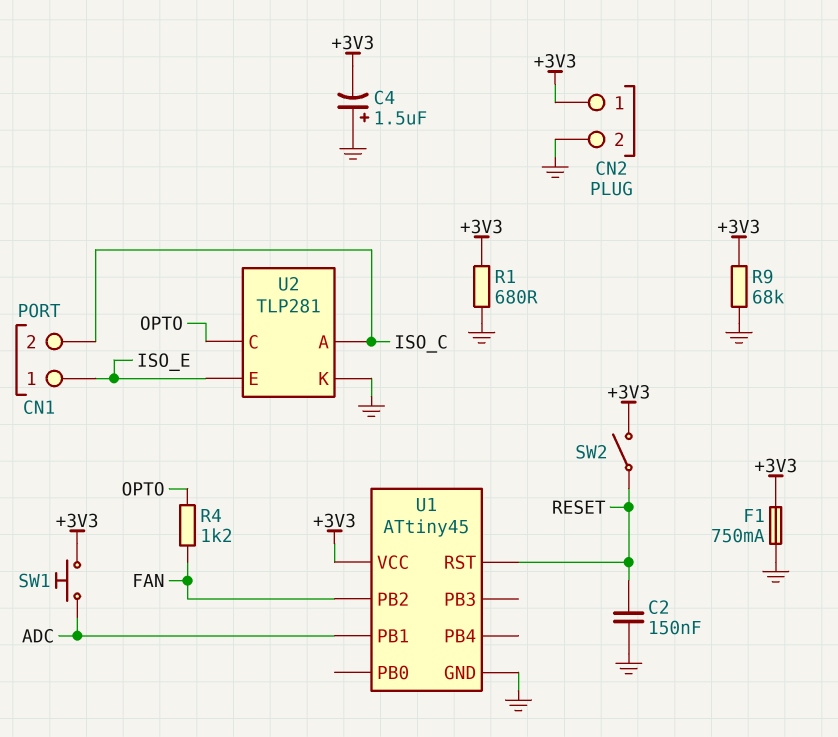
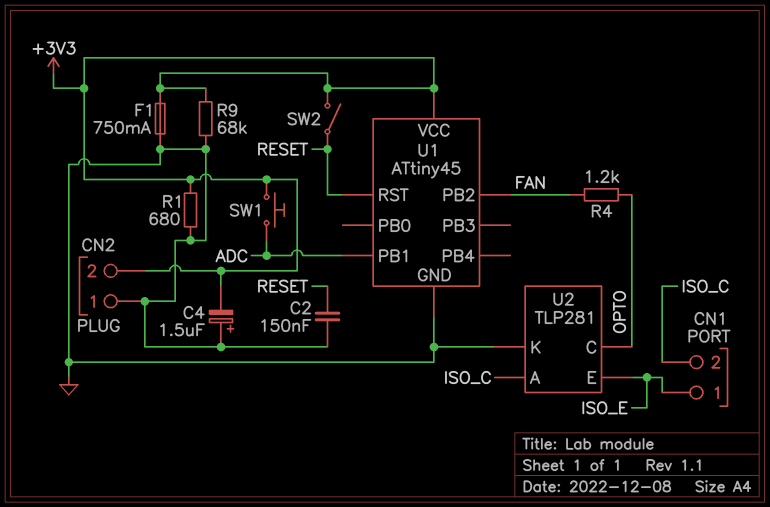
CN2 pin 1: +3V3 -> GND
CN2 pin 2: GND -> +3V3

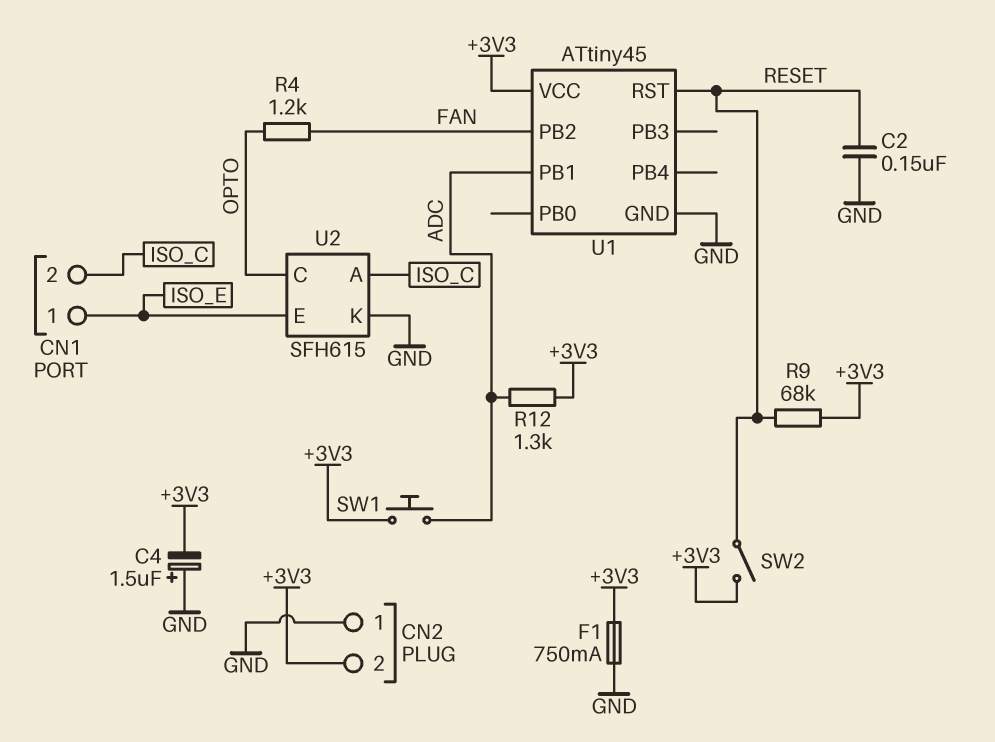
R1: 680 (+3V3, GND) -> none
R9: 68k (+3V3, GND) -> 68k (+3V3, RESET)
R12: none -> 1.3k (+3V3, ADC)
U2: TLP281 -> SFH615

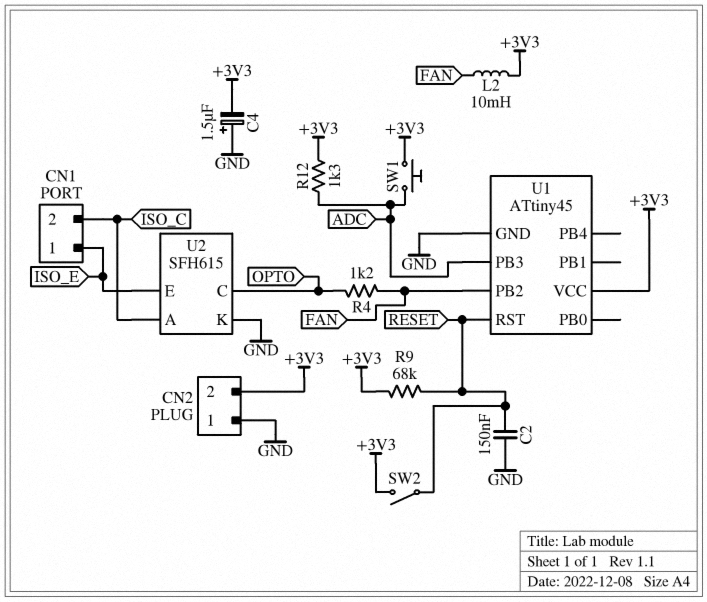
F1: 750mA (+3V3, GND) -> none
L2: none -> 10mH (+3V3, FAN)
U1 pin PB1: ADC -> none
U1 pin PB3: none -> ADC

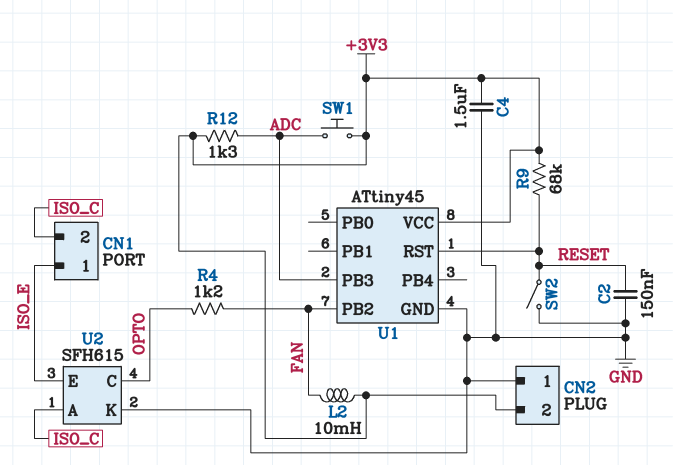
C4: 1.5uF (plus GND, minus +3V3) -> 1.5uF (+3V3, GND)
SW2: switch (+3V3, RESET) -> switch (GND, RESET)

